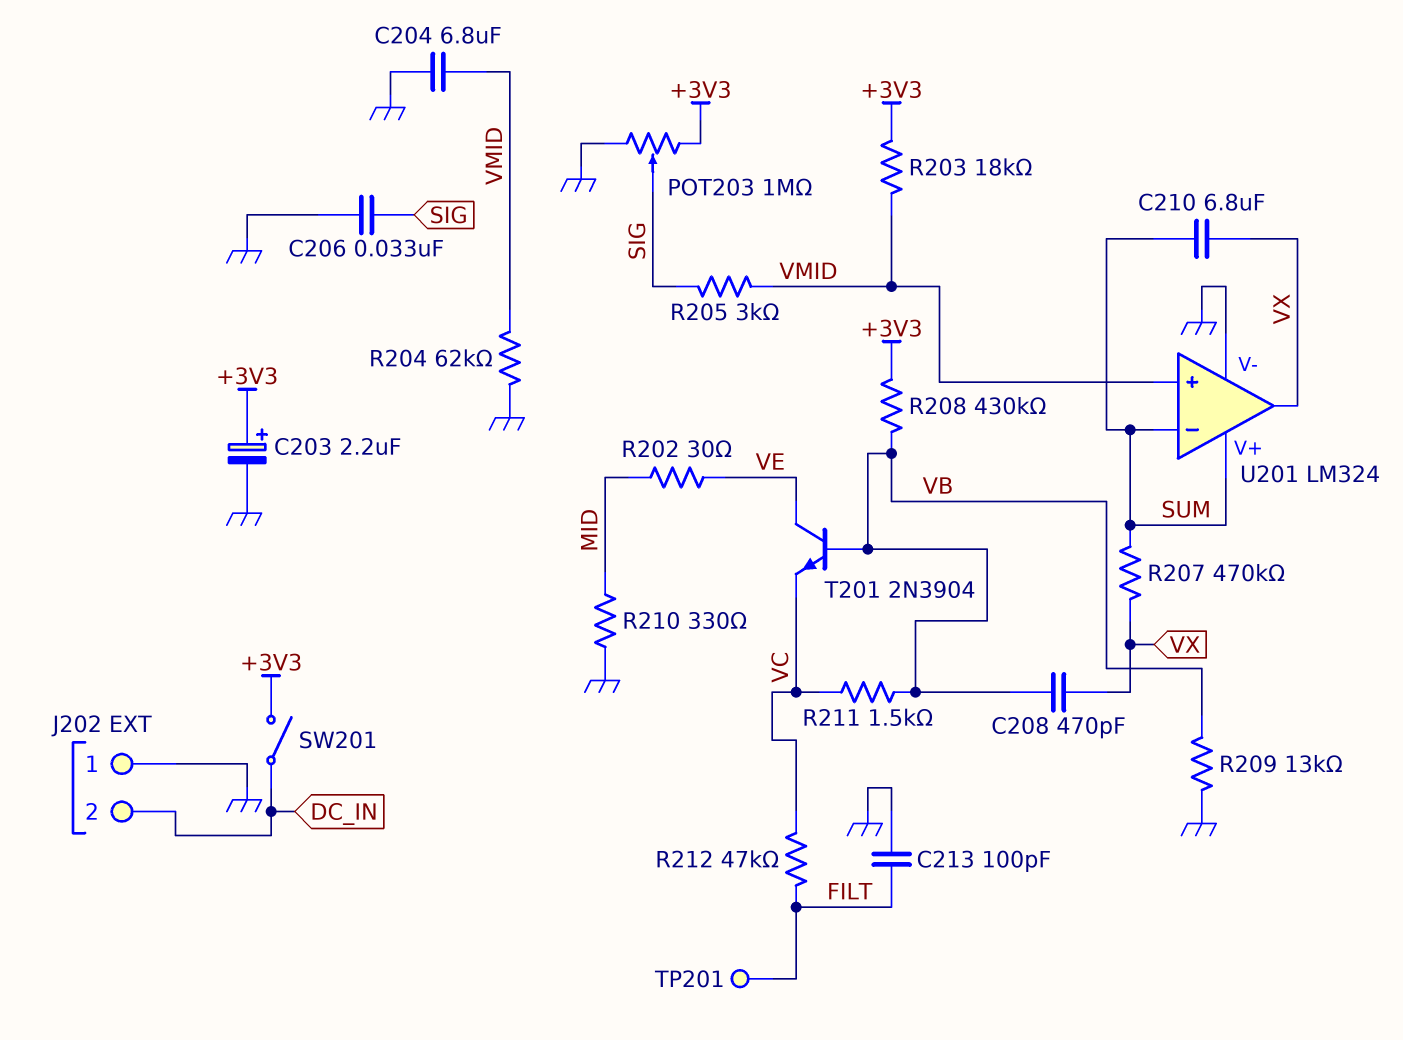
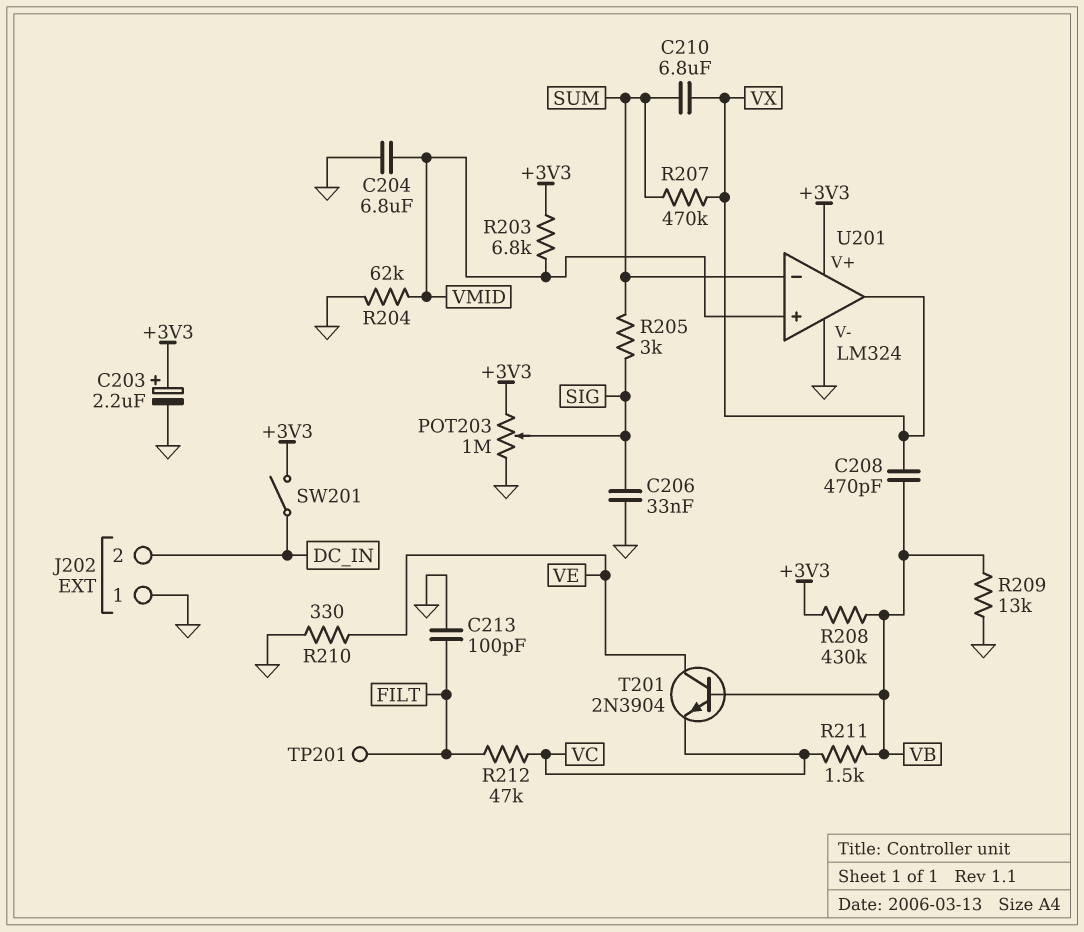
R202: 30 (MID, VE) -> none
R203: 18k (+3V3, VMID) -> 6.8k (+3V3, VMID)
R205: 3k (SIG, VMID) -> 3k (SIG, SUM)
R210: 330 (GND, MID) -> 330 (GND, VE)
U201 pin V+: SUM -> +3V3

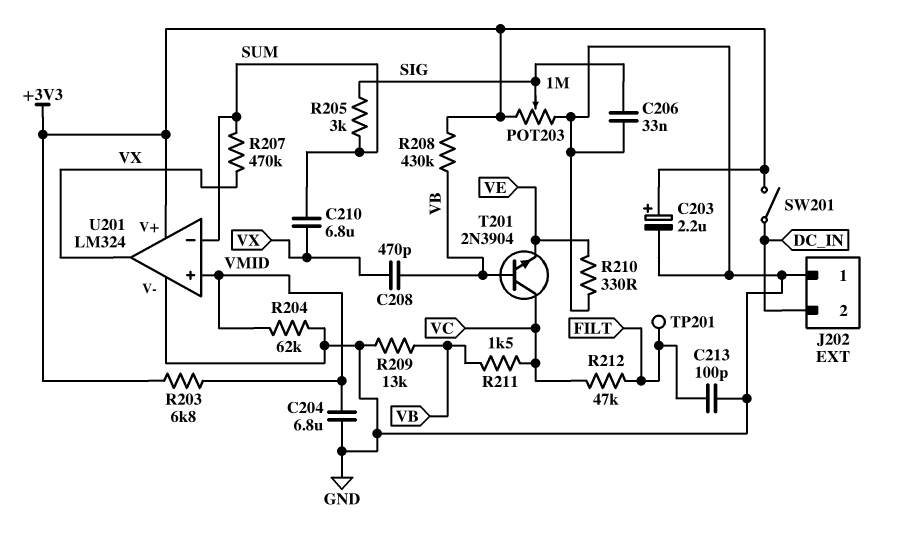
T201: NPN 2N3904 (B VB, C VE, E VC) -> NPN 2N3904 (B VB, C VC, E VE)

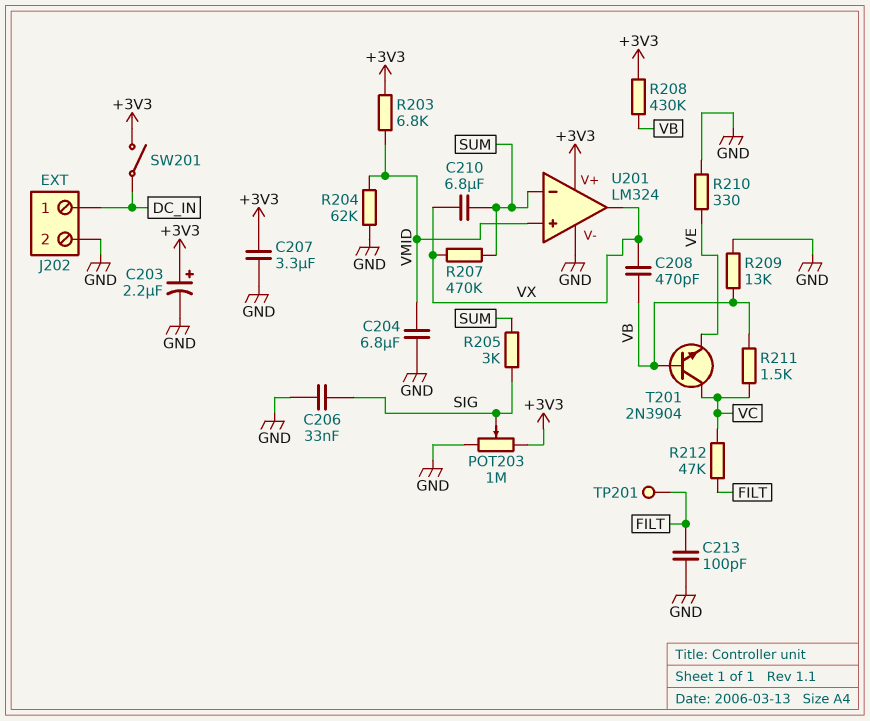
C207: none -> 3.3uF (+3V3, GND)
J202 pin 1: GND -> DC_IN
J202 pin 2: DC_IN -> GND

